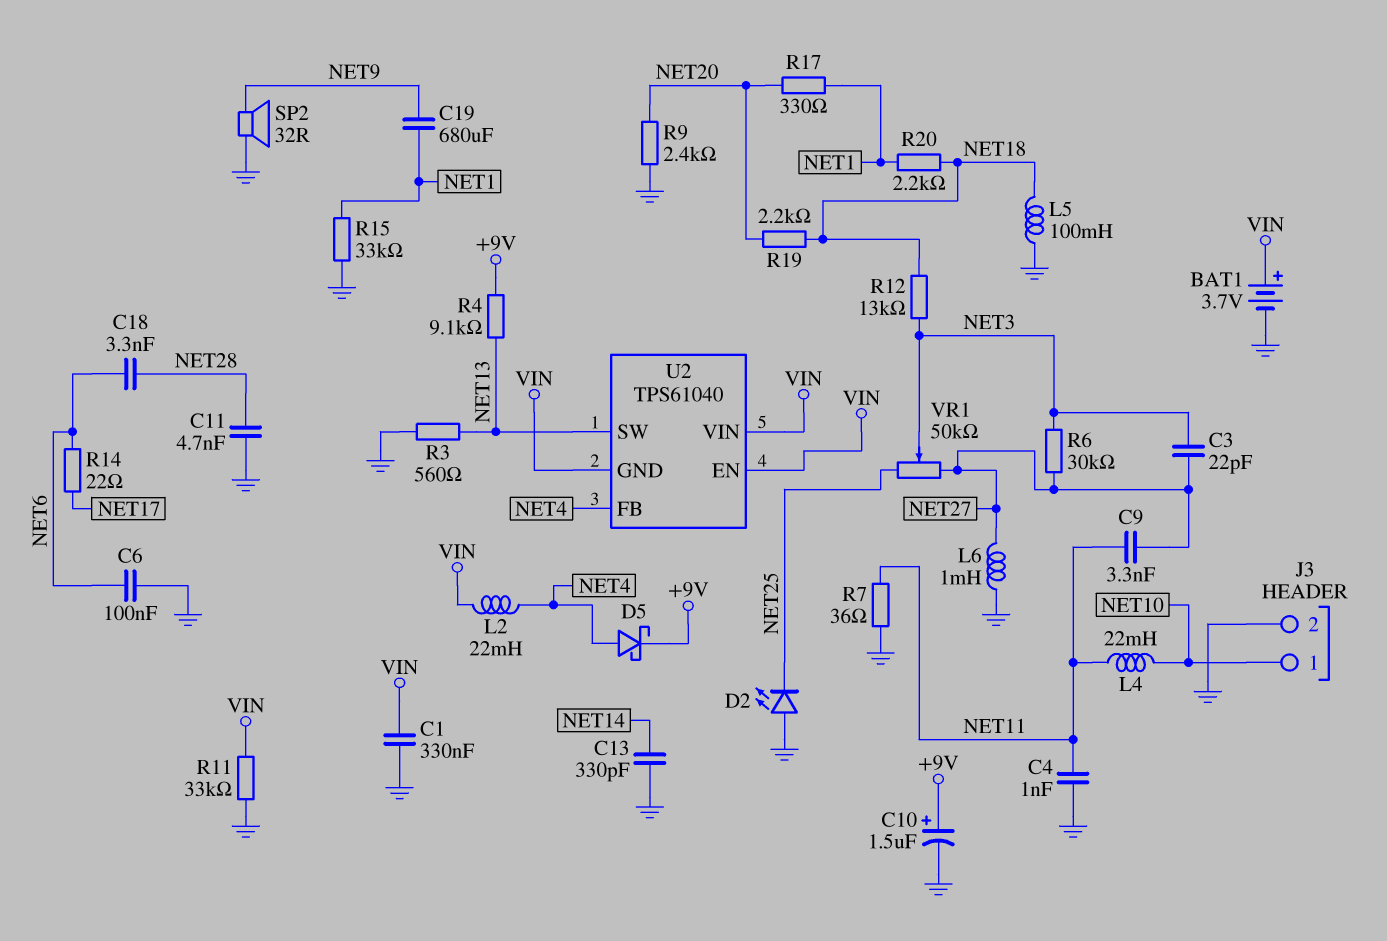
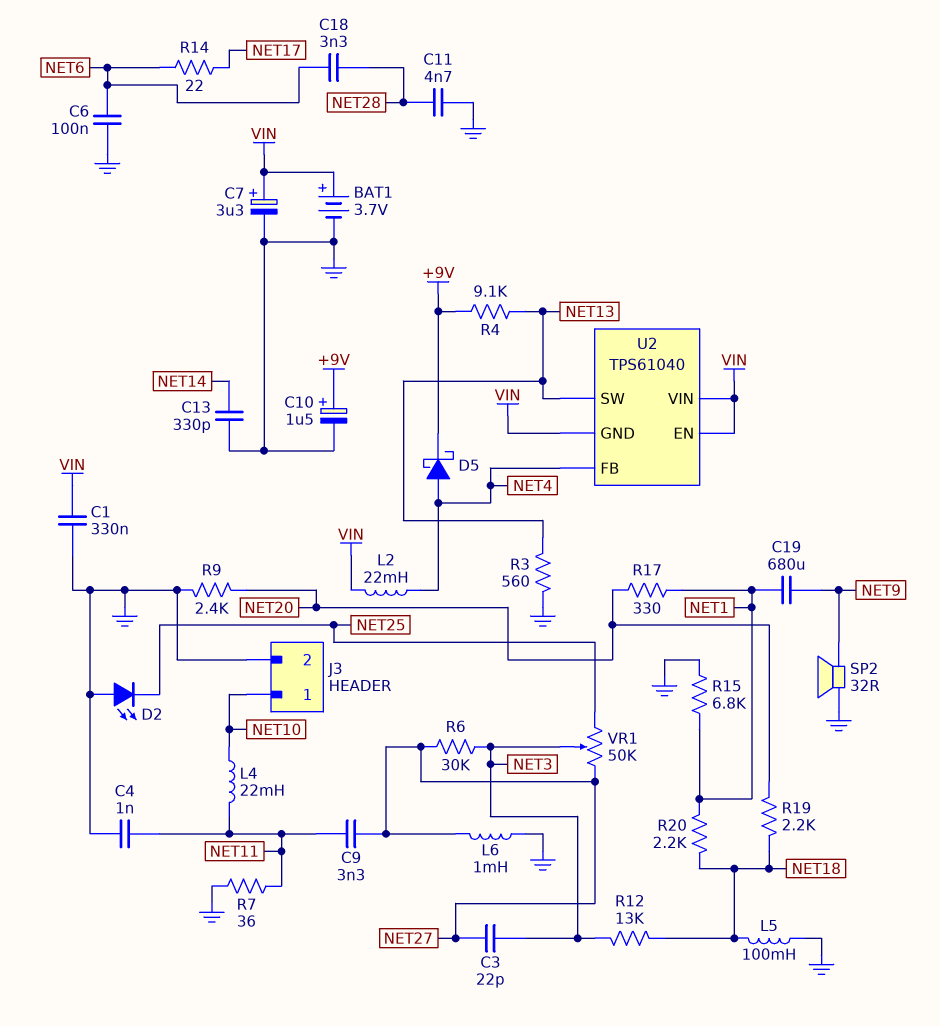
C7: none -> 3.3uF (plus VIN, minus GND)
R11: 33k (GND, VIN) -> none
R15: 33k (GND, NET1) -> 6.8k (GND, NET1)

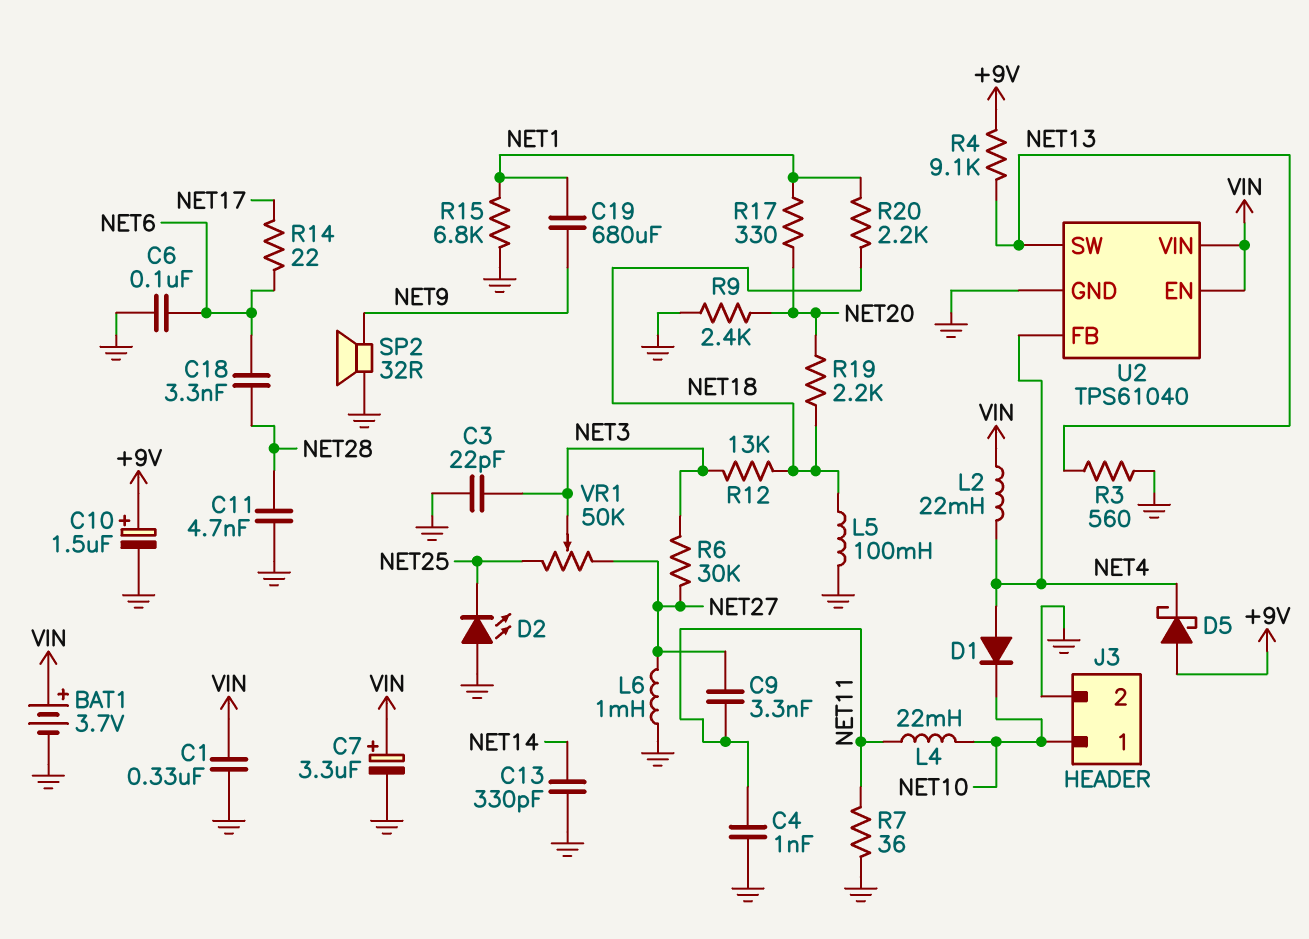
C3: 22pF (NET3, NET27) -> 22pF (GND, NET3)
D1: none -> diode (A NET4, K NET10)
D5: schottky (A NET4, K +9V) -> schottky (A +9V, K NET4)
U2 pin GND: VIN -> GND

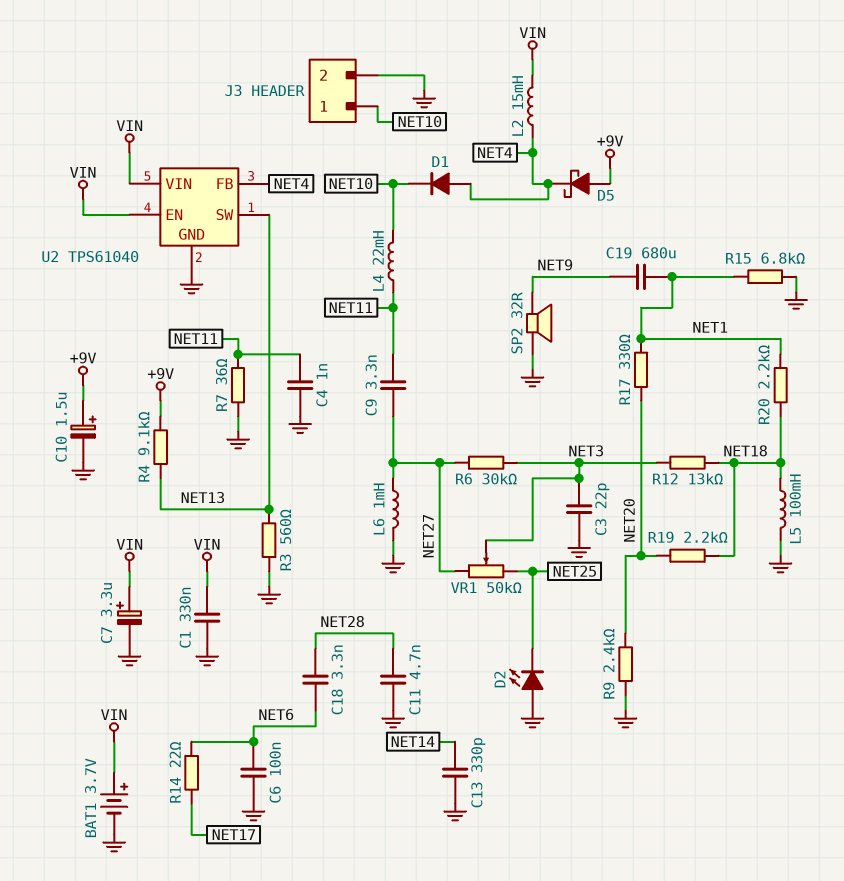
L2: 22mH (NET4, VIN) -> 15mH (NET4, VIN)

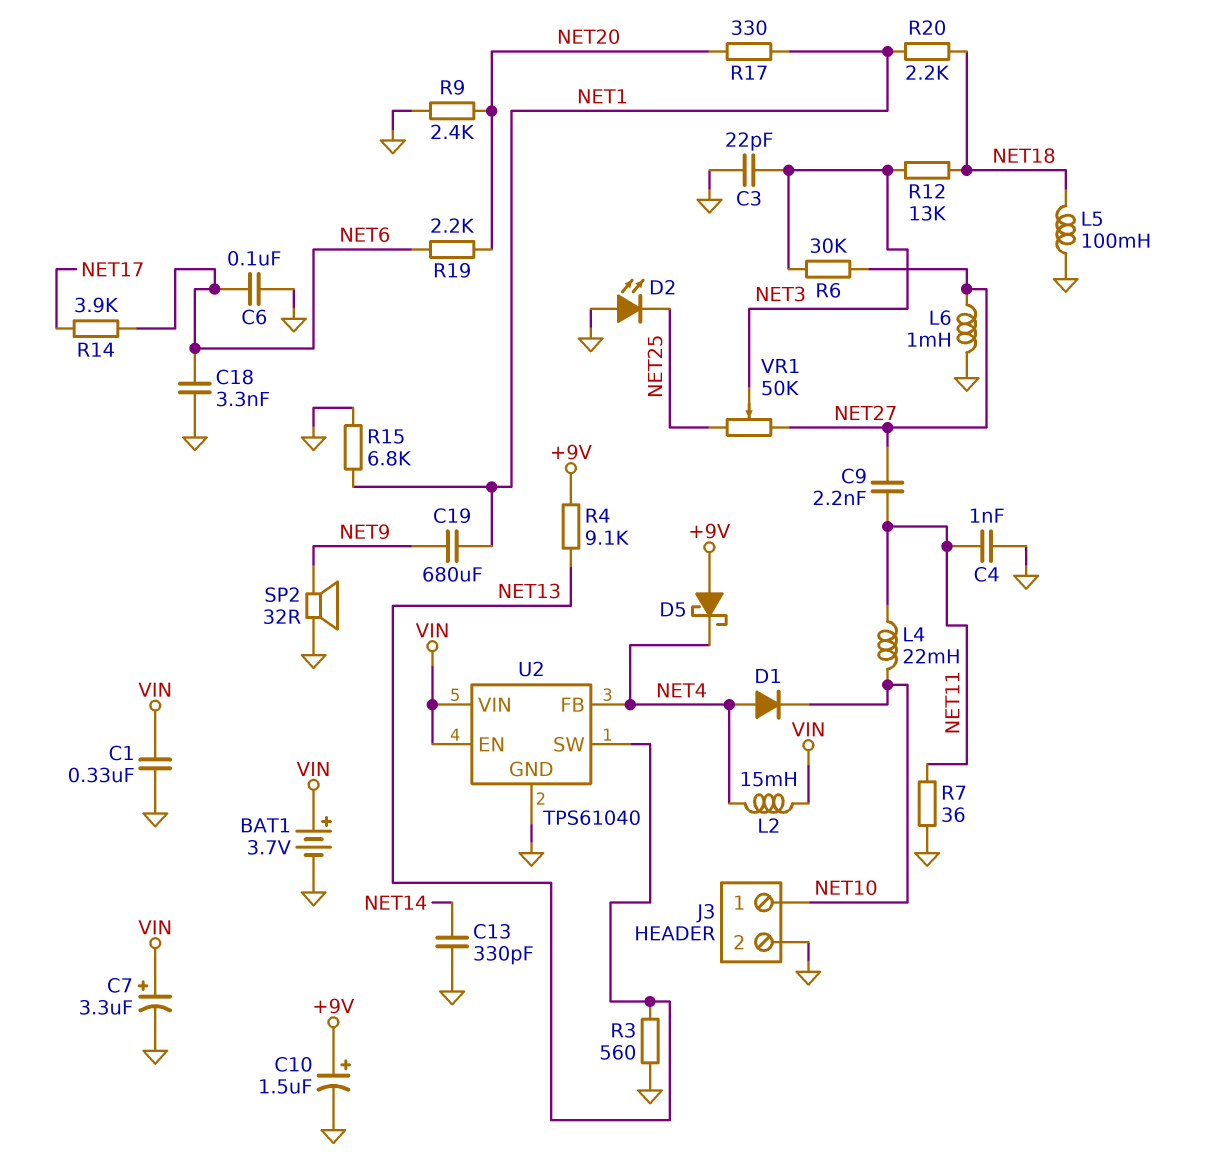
C9: 3.3nF (NET11, NET27) -> 2.2nF (NET11, NET27)
C11: 4.7nF (GND, NET28) -> none
C18: 3.3nF (NET6, NET28) -> 3.3nF (GND, NET6)
R14: 22 (NET6, NET17) -> 3.9k (NET6, NET17)
R19: 2.2k (NET18, NET20) -> 2.2k (NET6, NET20)

